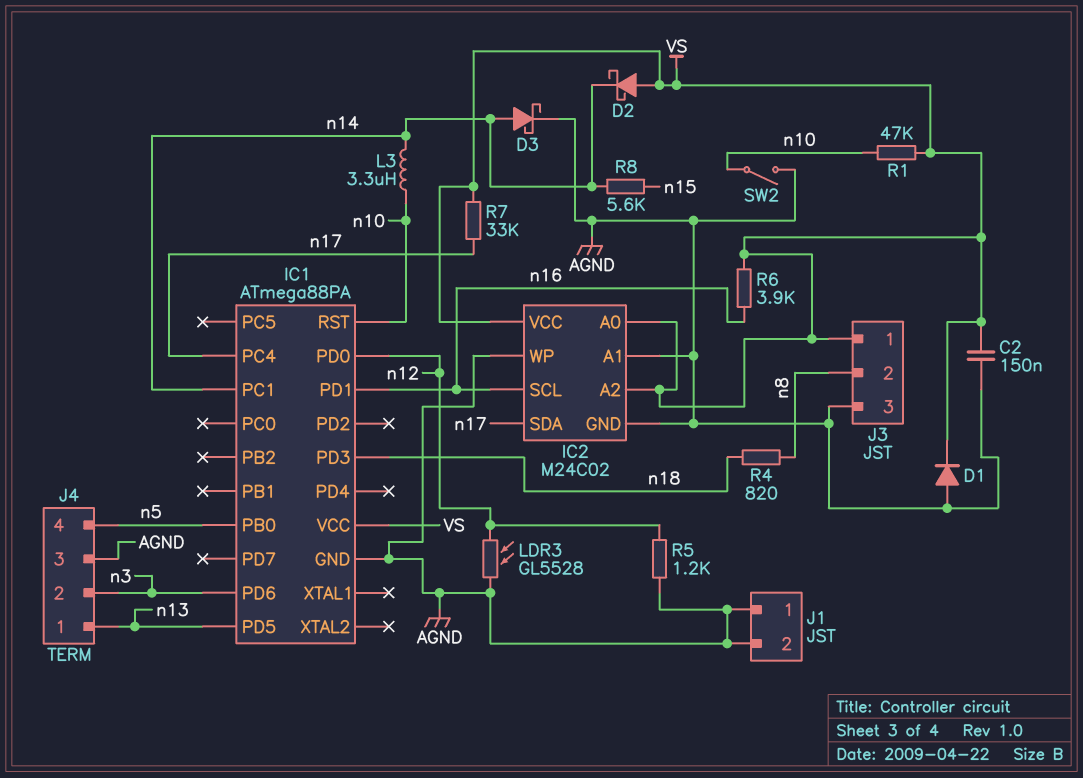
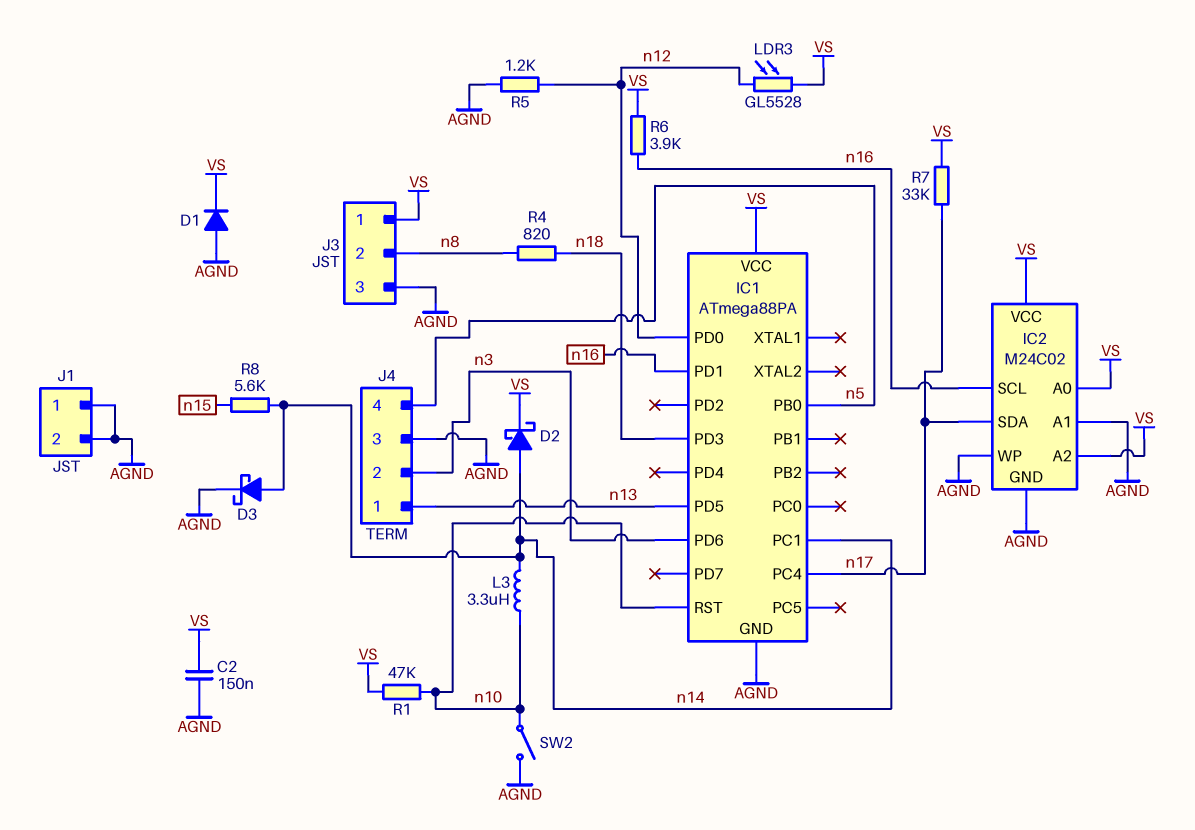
D2: schottky (A VS, K n14) -> schottky (A n14, K VS)
LDR3: GL5528 (AGND, n12) -> GL5528 (VS, n12)

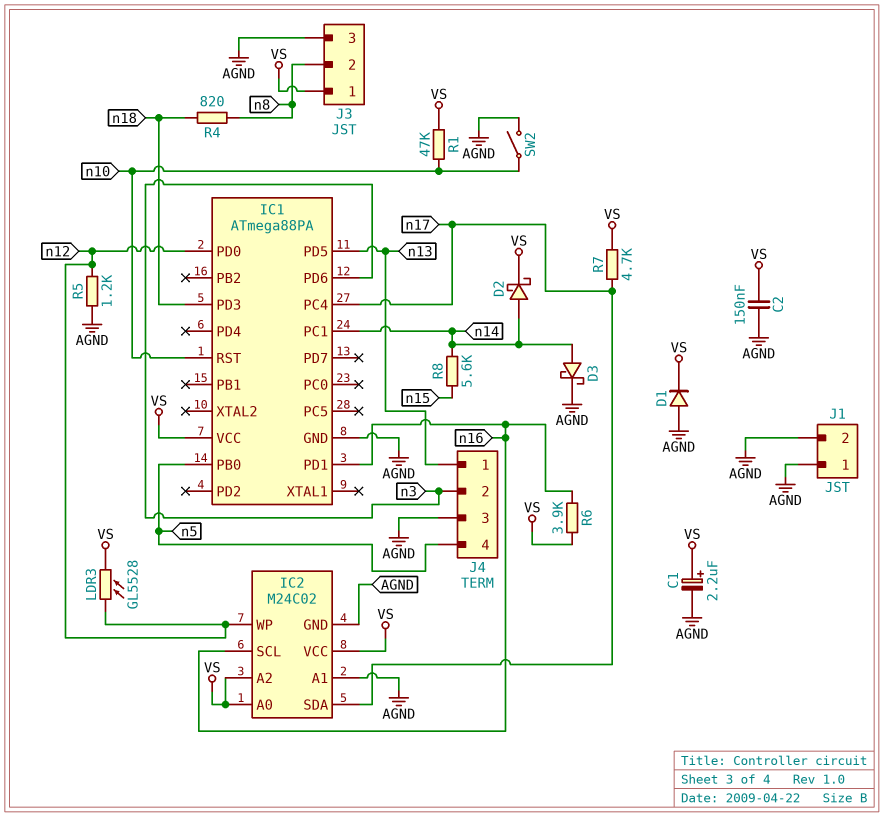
C1: none -> 2.2uF (plus VS, minus AGND)
IC2 pin WP: AGND -> n12
L3: 3.3uH (n10, n14) -> none
R7: 33k (VS, n17) -> 4.7k (VS, n17)

